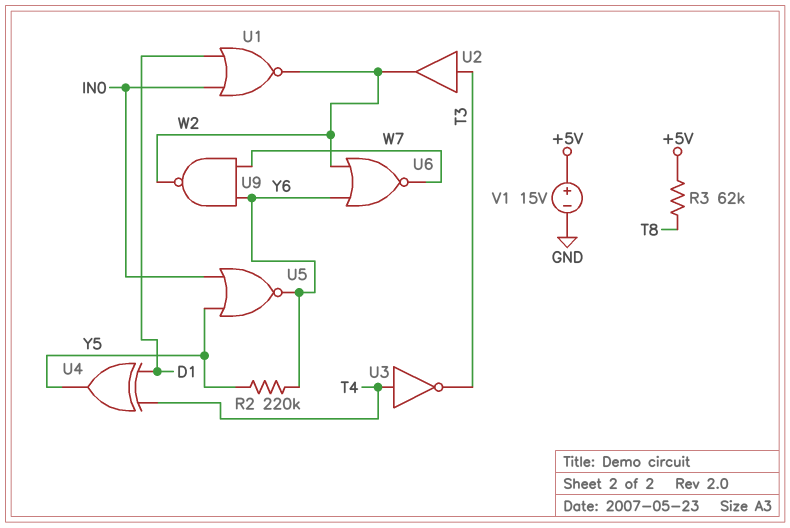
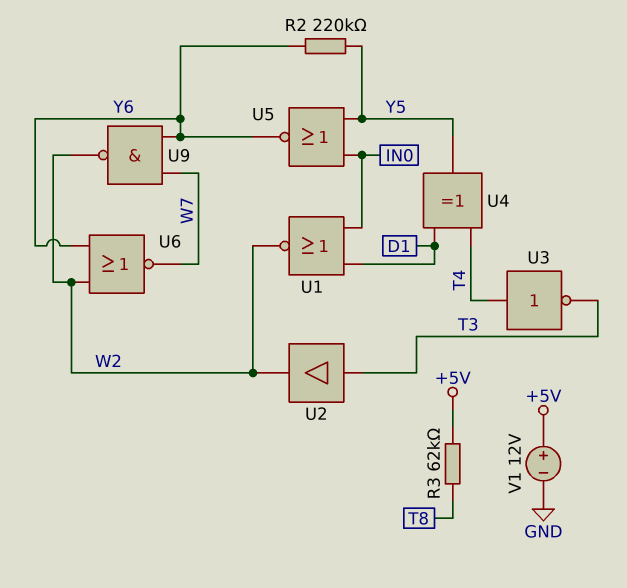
V1: 15V (plus +5V, minus GND) -> 12V (plus +5V, minus GND)

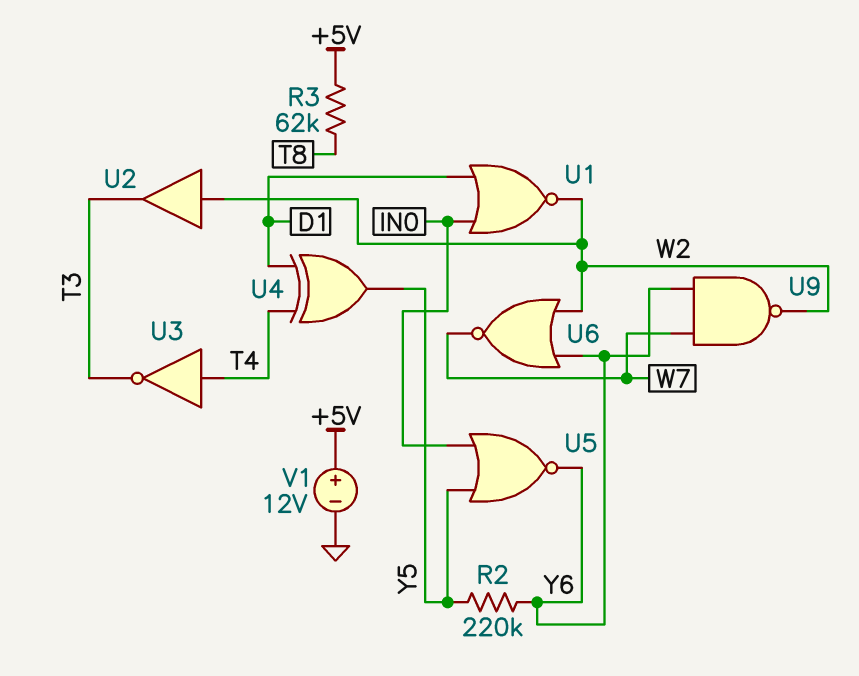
U2: buffer (in T3, out W2) -> buffer (in W2, out T3)

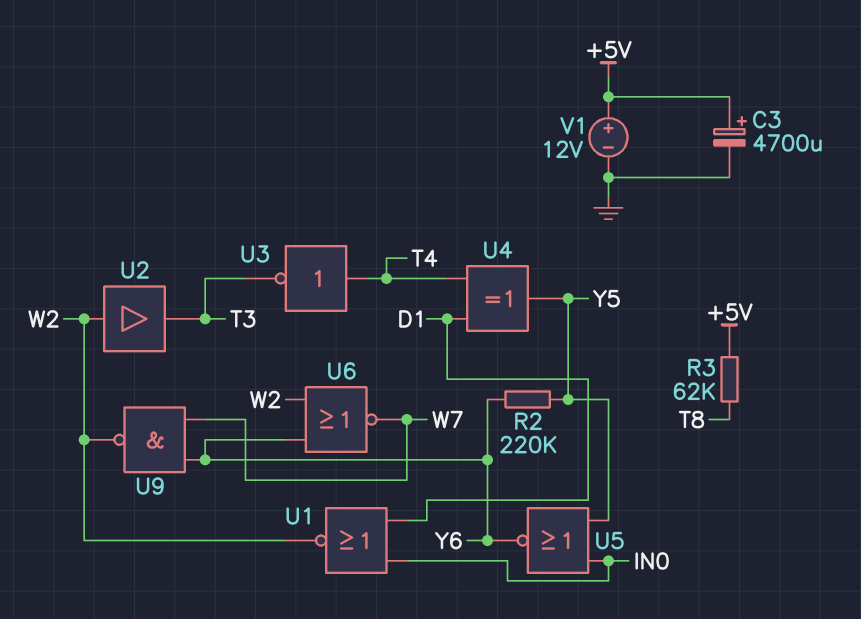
C3: none -> 4700uF (plus +5V, minus GND)

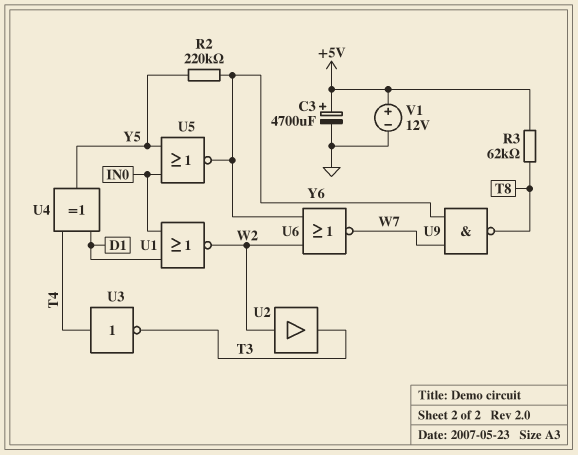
U9: NAND (in W7, in Y6, out W2) -> NAND (in W7, in Y6, out T8)

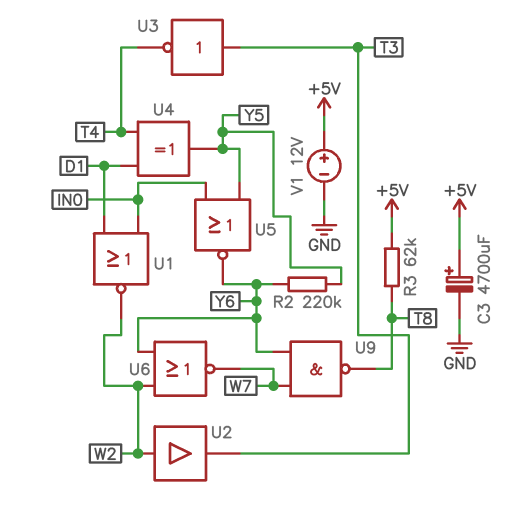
U3: NOT (in T4, out T3) -> NOT (in T3, out T4)

